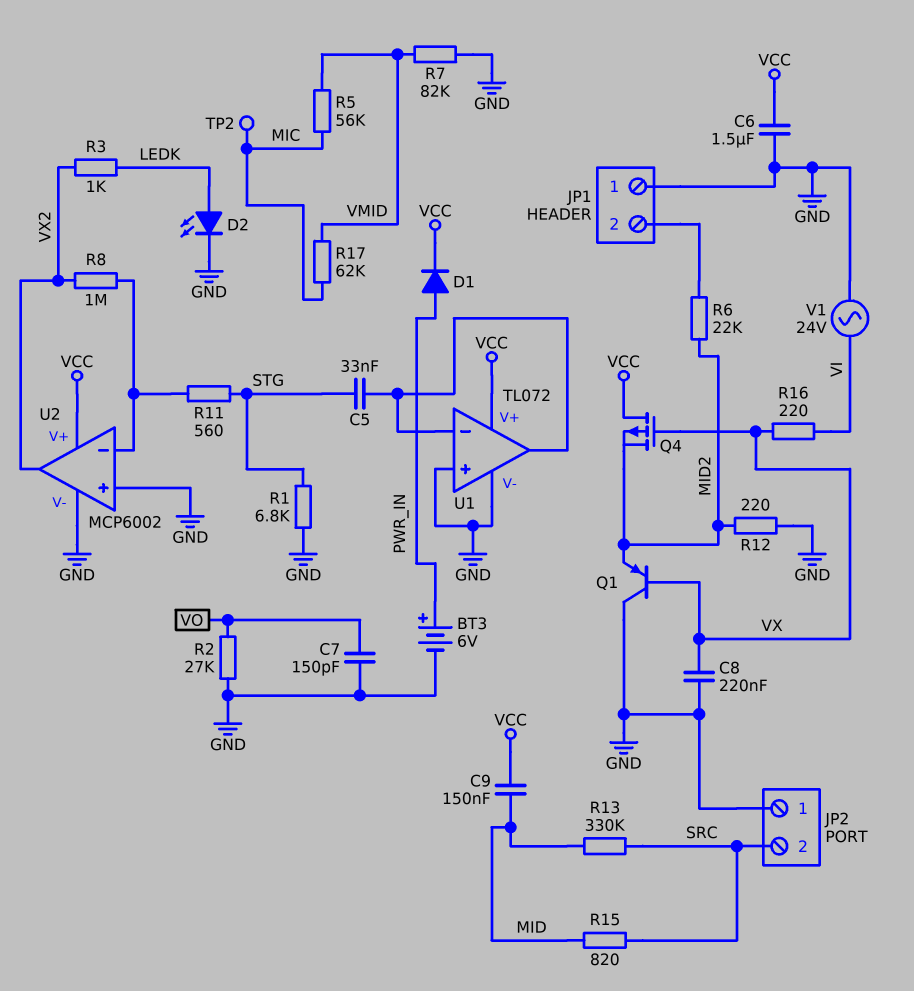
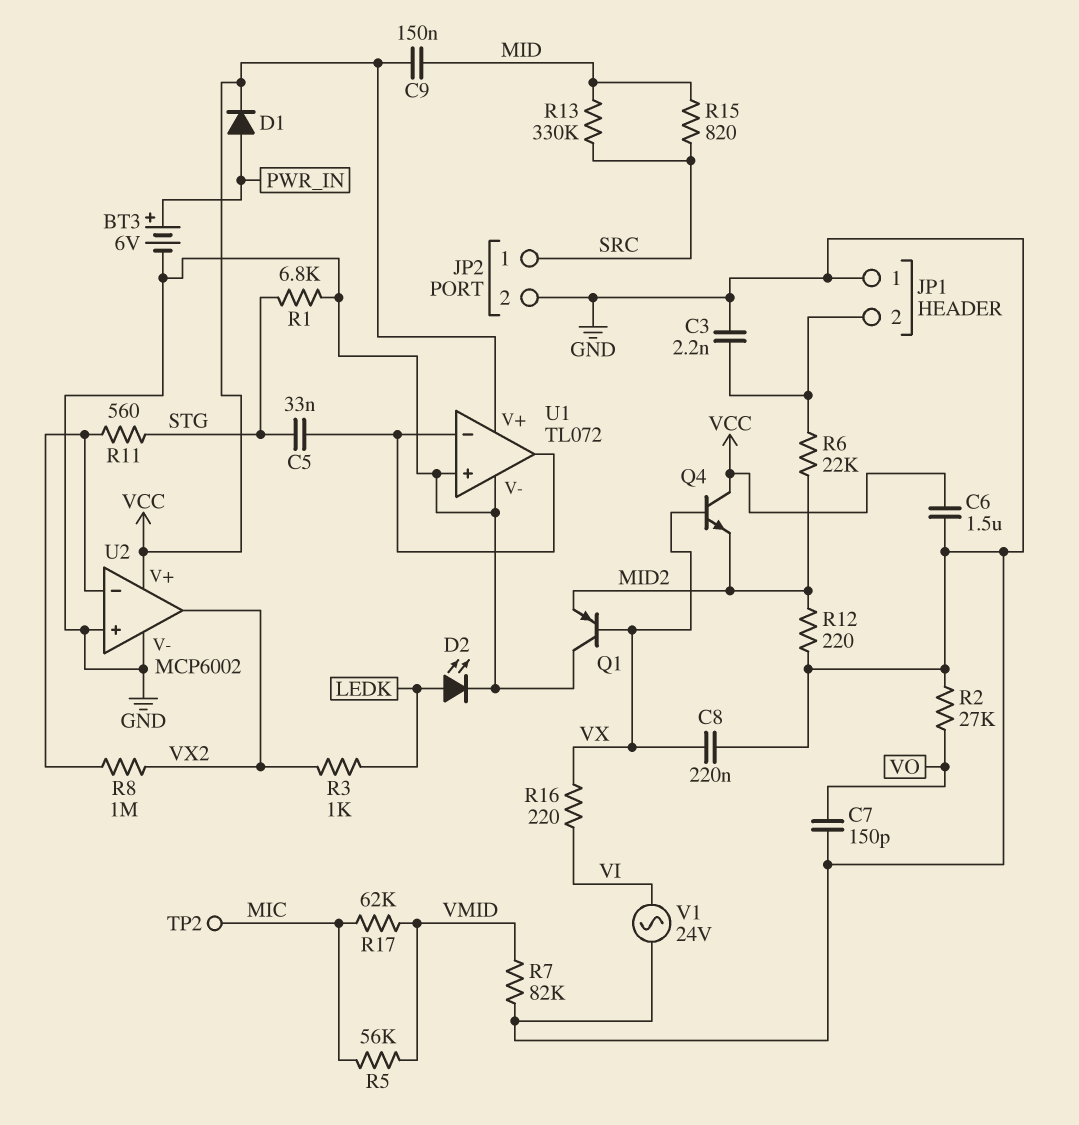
C3: none -> 2.2nF (GND, JP1/2)
JP2 pin 1: GND -> SRC
JP2 pin 2: SRC -> GND
Q4: PMOS (G VX, D VCC, S MID2) -> NPN (B VX, C VCC, E MID2)

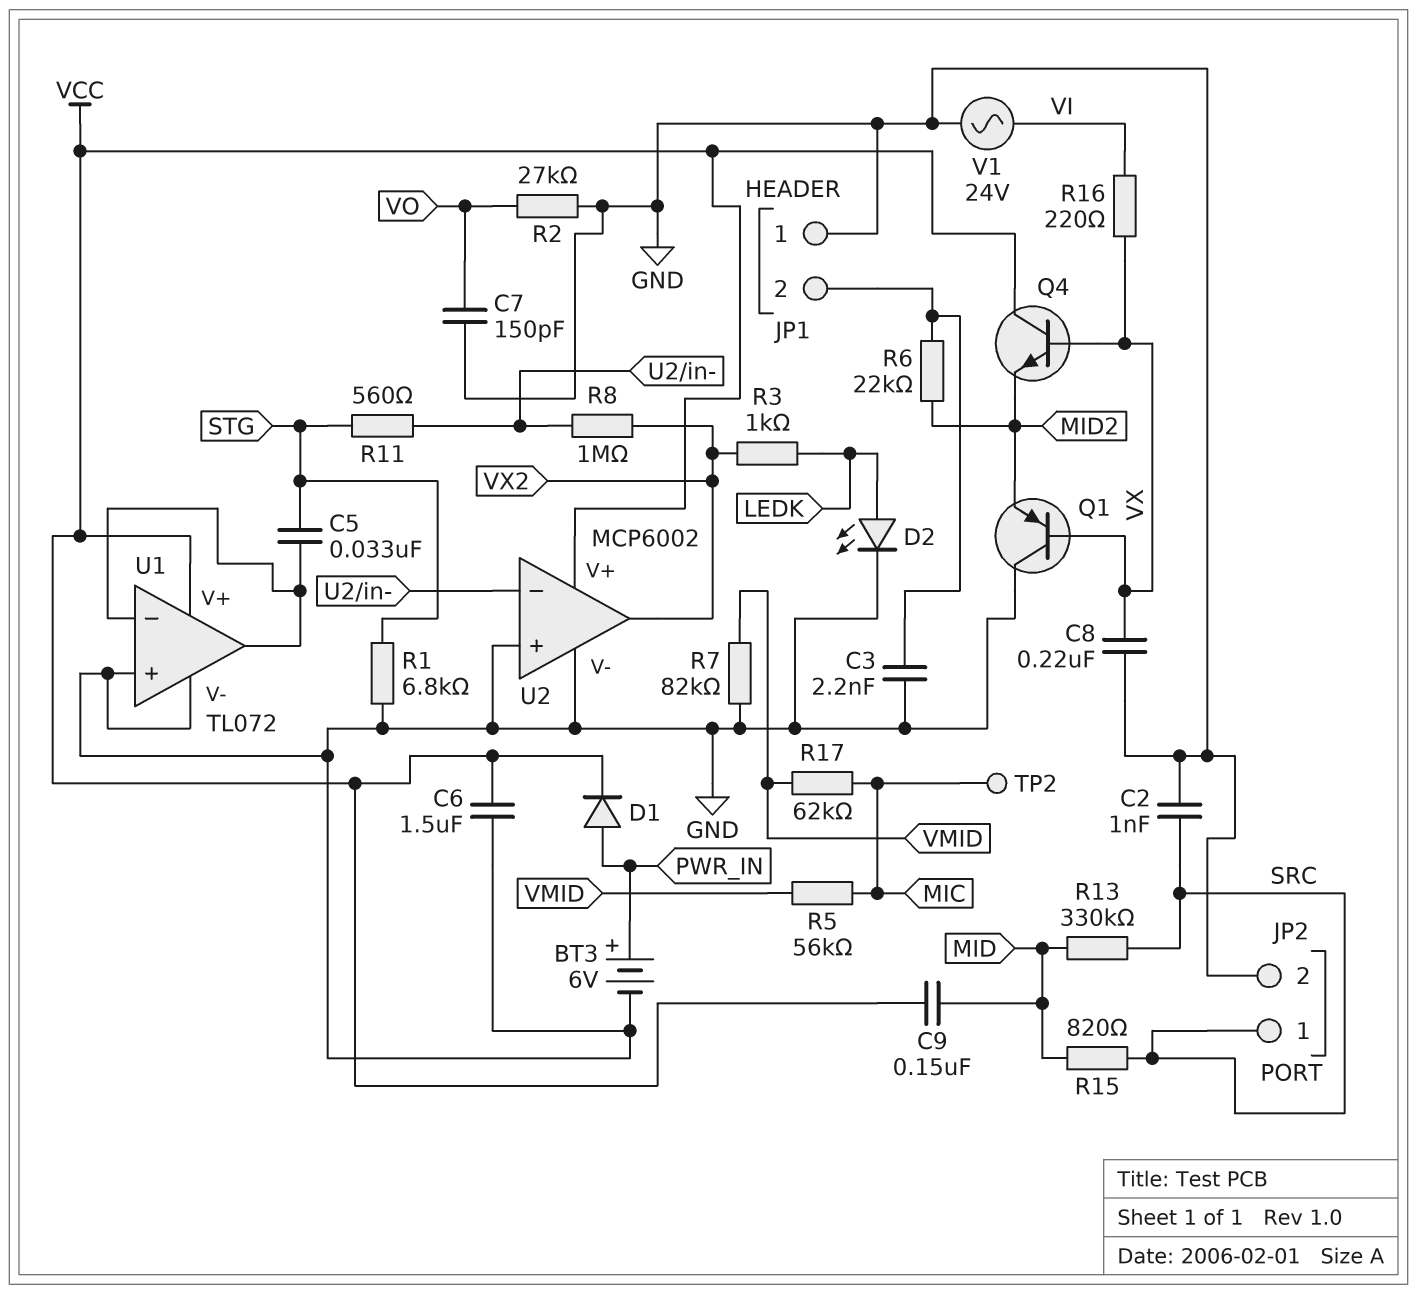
C2: none -> 1nF (GND, SRC)
R12: 220 (GND, MID2) -> none

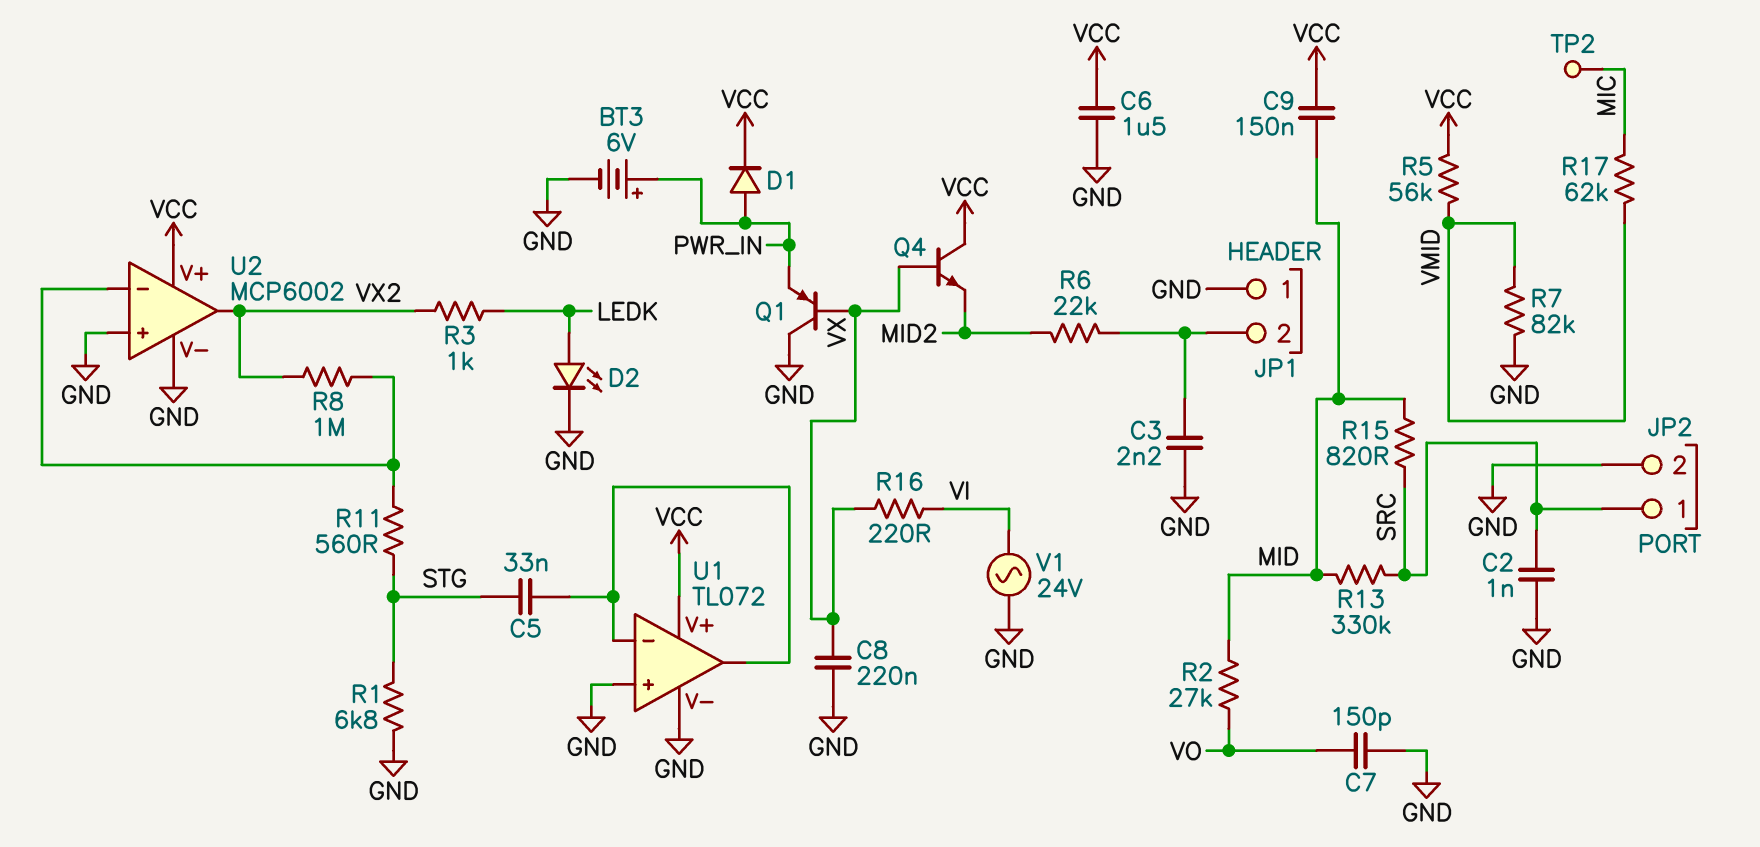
Q1: PNP (B VX, C GND, E MID2) -> PNP (B VX, C GND, E PWR_IN)
R2: 27k (GND, VO) -> 27k (MID, VO)
R5: 56k (MIC, VMID) -> 56k (VCC, VMID)

